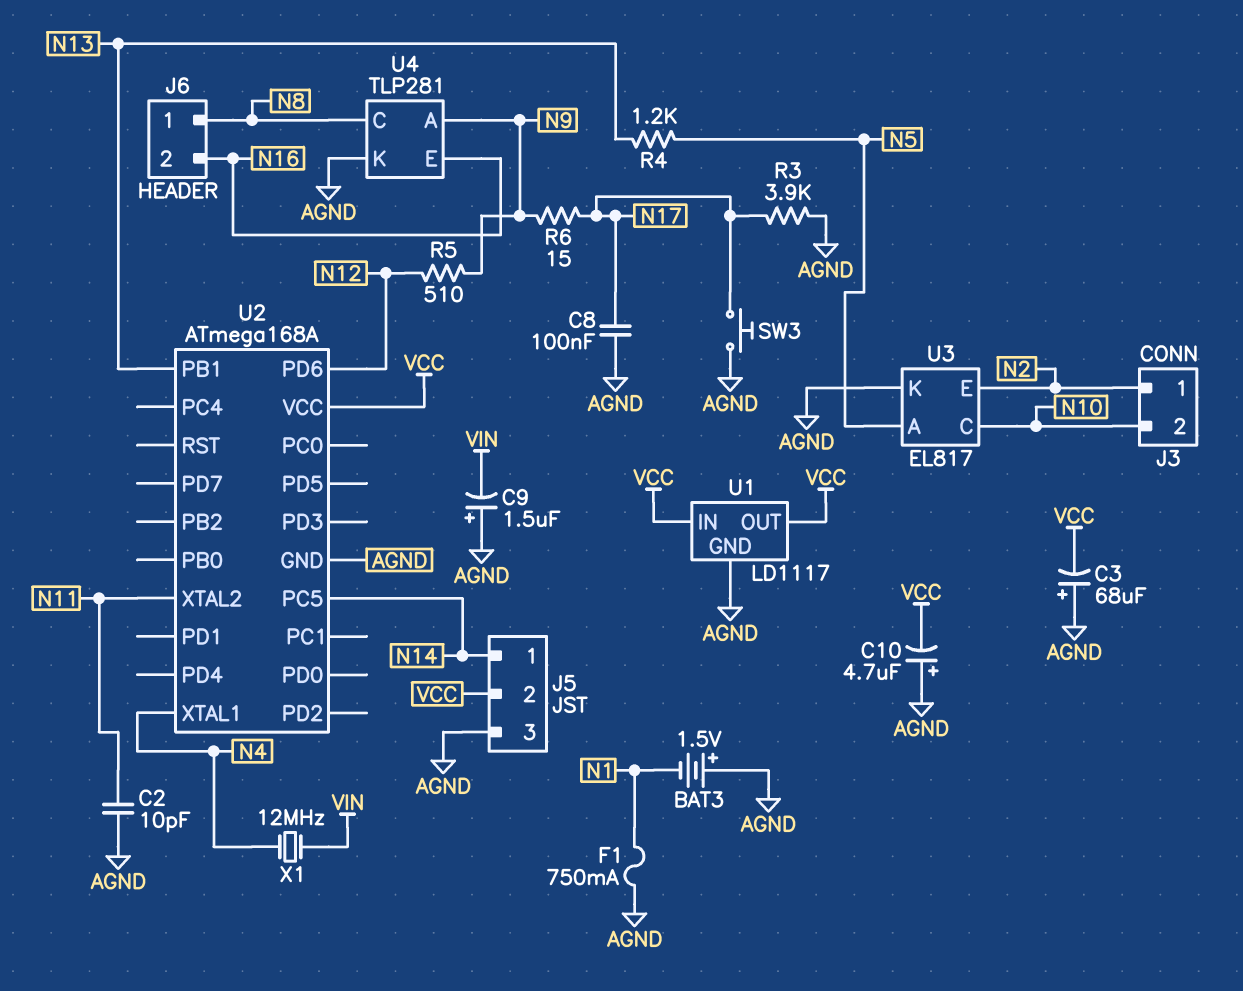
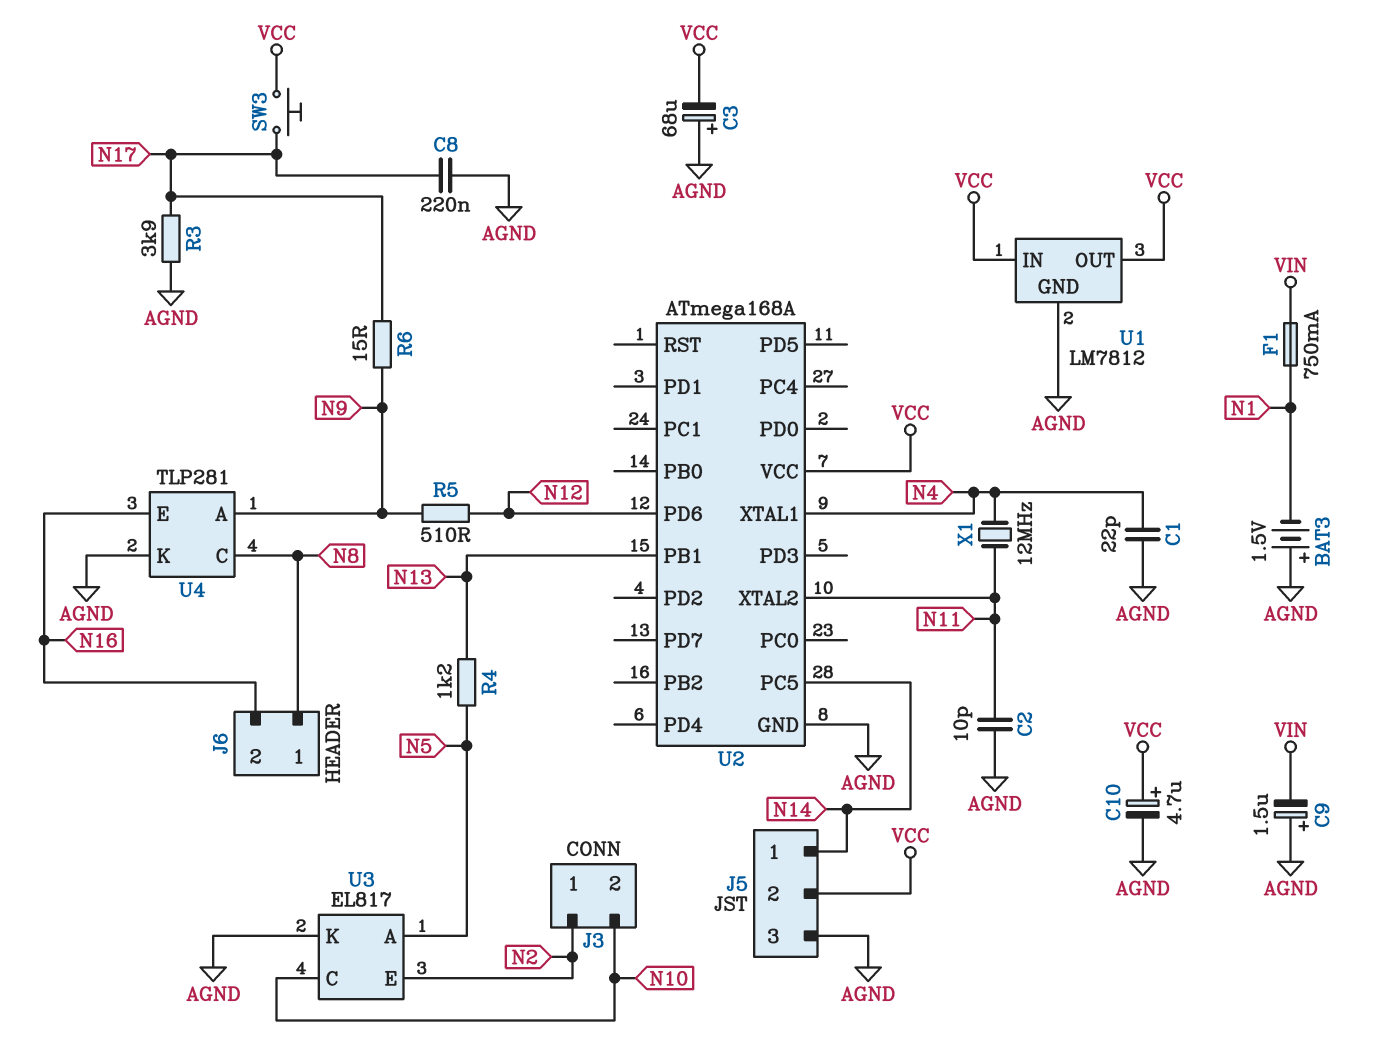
C1: none -> 22pF (AGND, N4)
C8: 100nF (AGND, N17) -> 220nF (AGND, N17)
C10: 4.7uF (plus AGND, minus VCC) -> 4.7uF (plus VCC, minus AGND)
F1: 750mA (AGND, N1) -> 750mA (N1, VIN)
SW3: button (AGND, N17) -> button (N17, VCC)
U1: LD1117 -> LM7812
X1: 12MHz (N4, VIN) -> 12MHz (N4, N11)

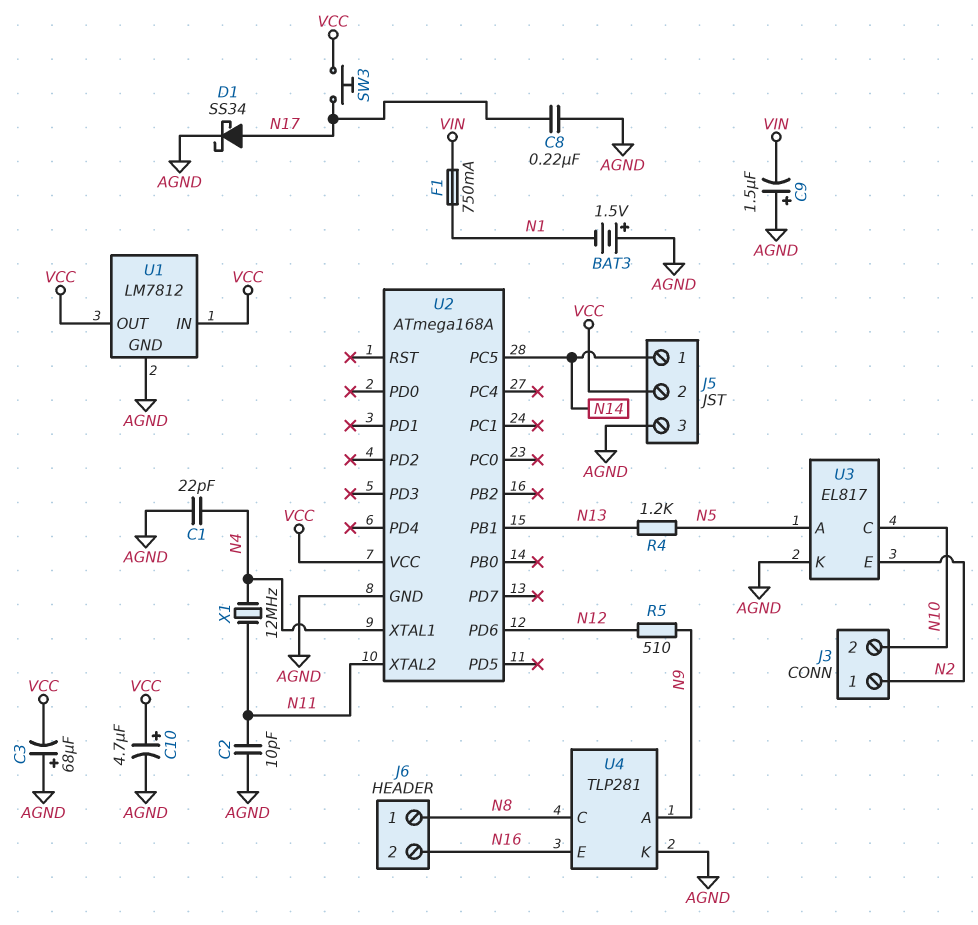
D1: none -> schottky SS34 (A N17, K AGND)
R3: 3.9k (AGND, N17) -> none
R6: 15 (N9, N17) -> none

